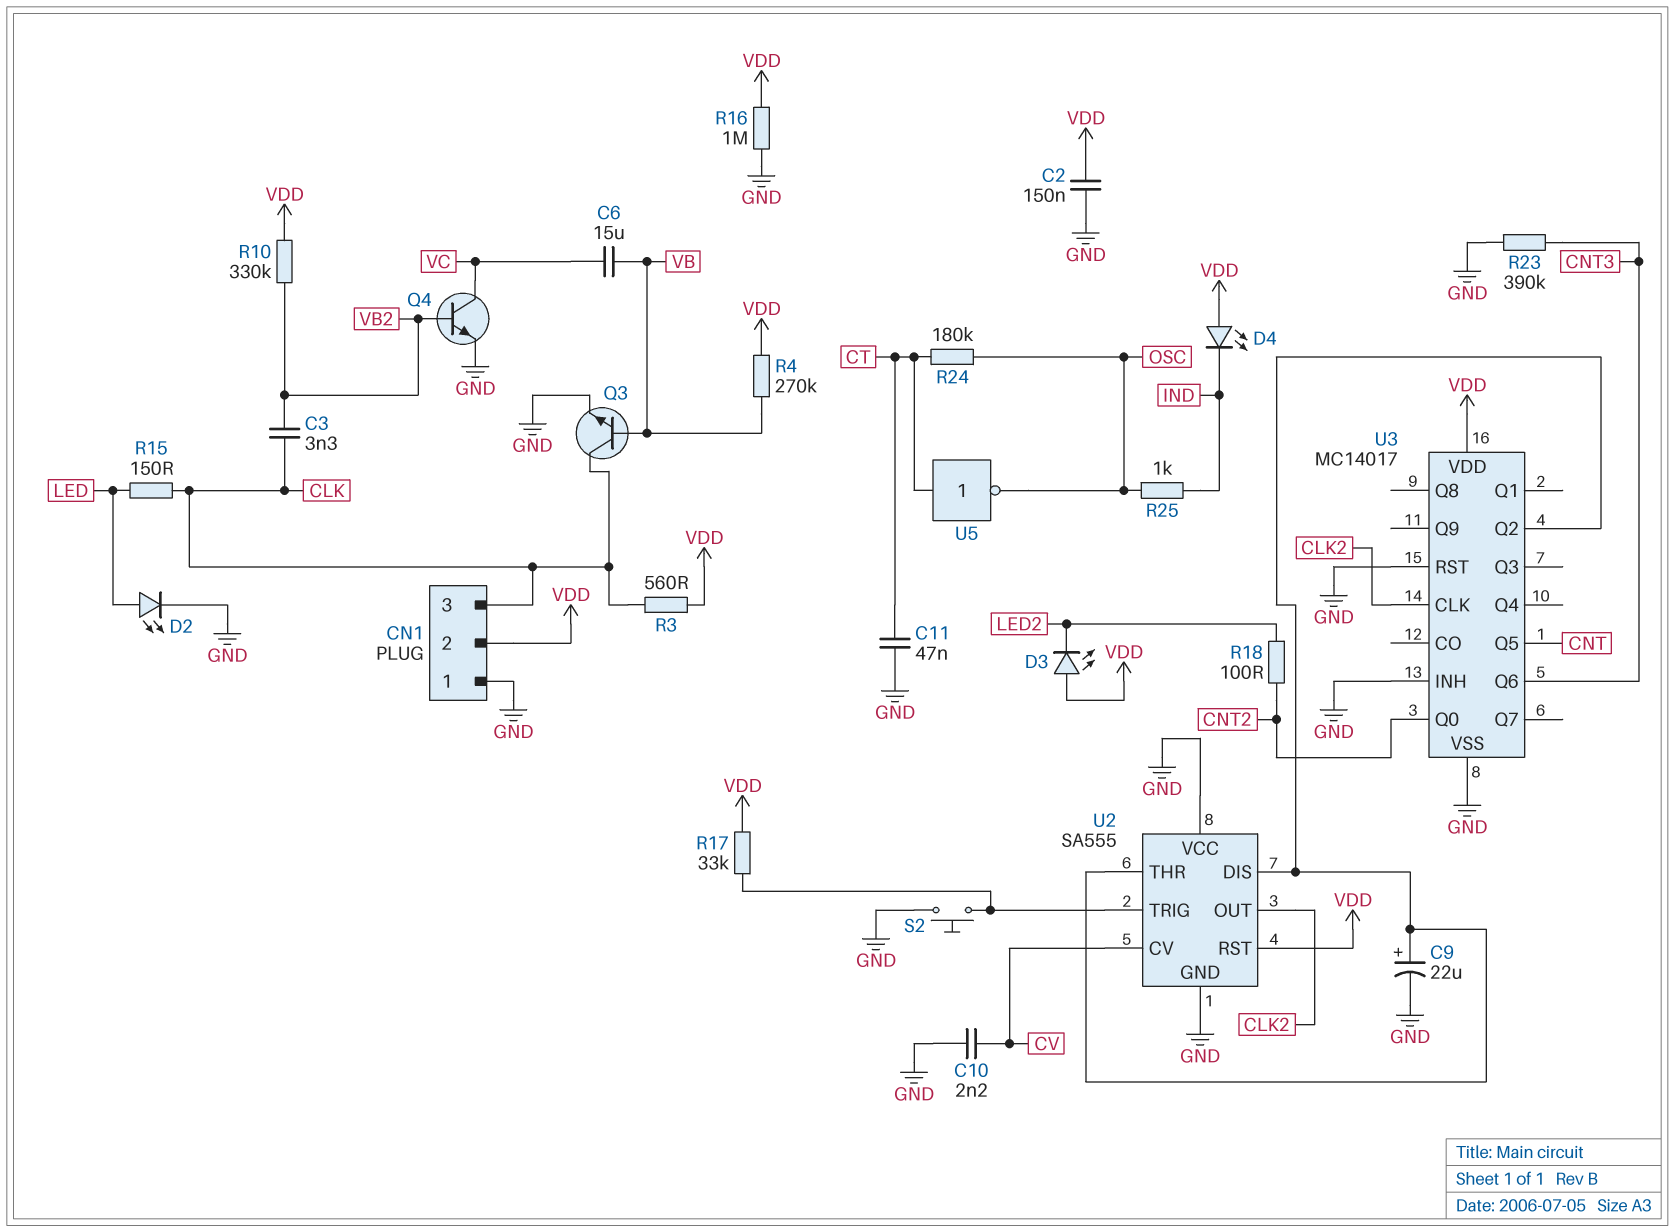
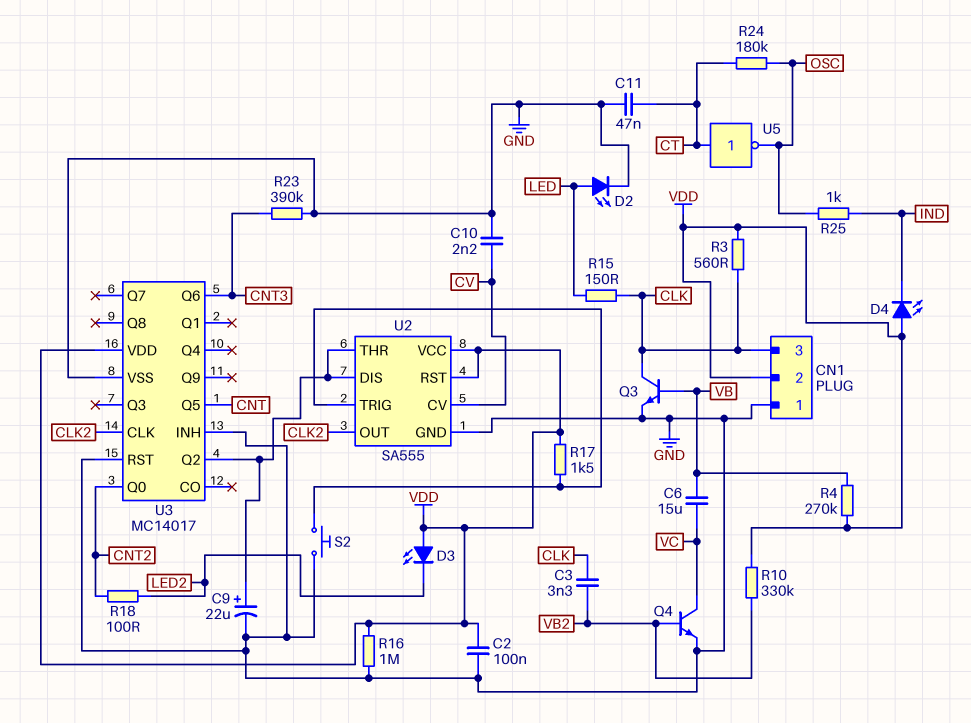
C2: 150nF (GND, VDD) -> 100nF (GND, VDD)
R17: 33k (U2/TRIG, VDD) -> 1.5k (U2/TRIG, VDD)
U2 pin VCC: GND -> VDD

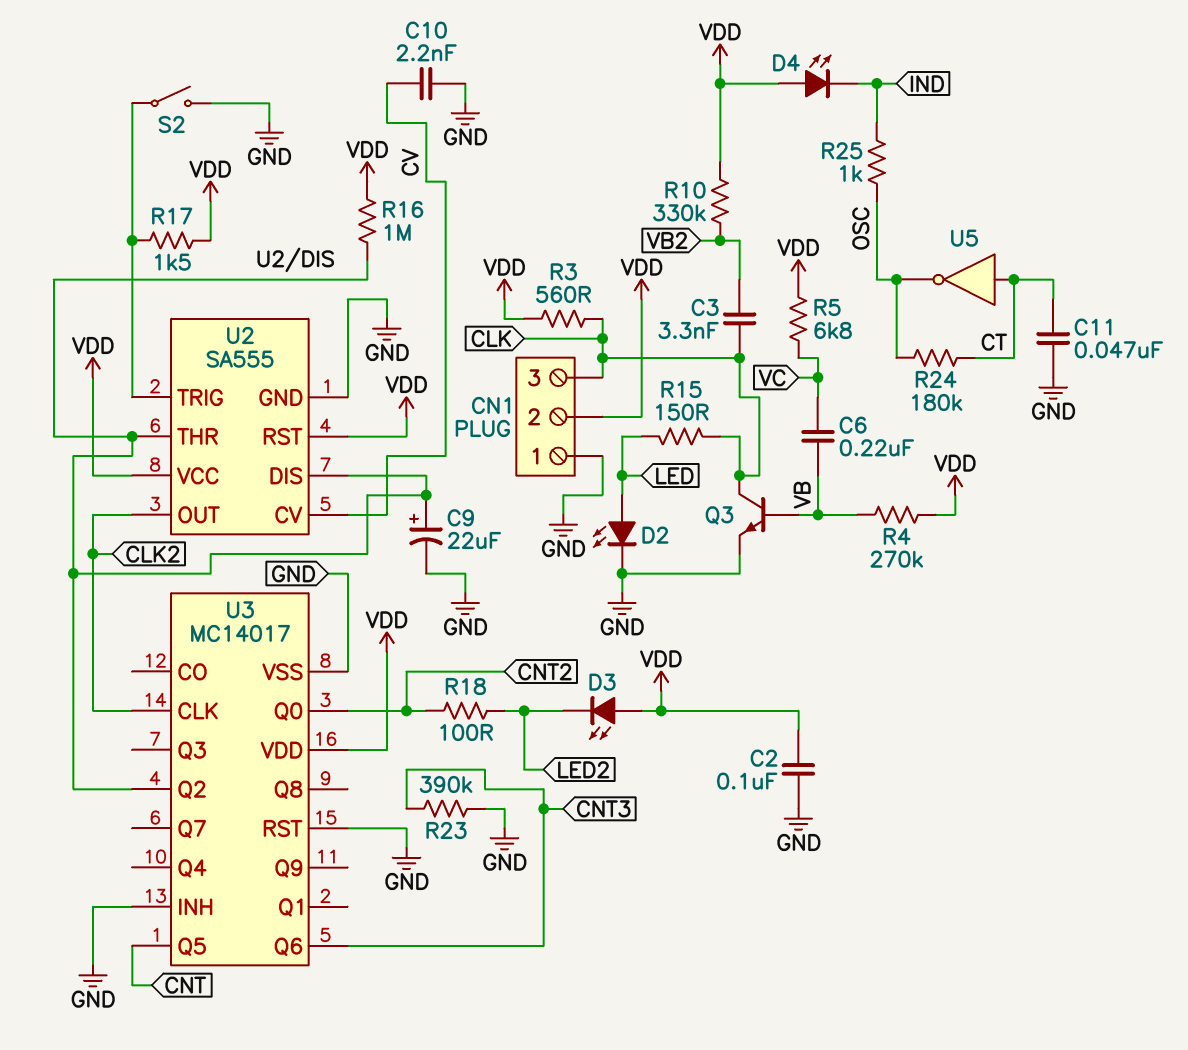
C6: 15uF (VB, VC) -> 220nF (VB, VC)
Q4: NPN (B VB2, C VC, E GND) -> none
R5: none -> 6.8k (VC, VDD)
R16: 1M (GND, VDD) -> 1M (U2/DIS, VDD)
S2: button (GND, U2/TRIG) -> switch (GND, U2/TRIG)

